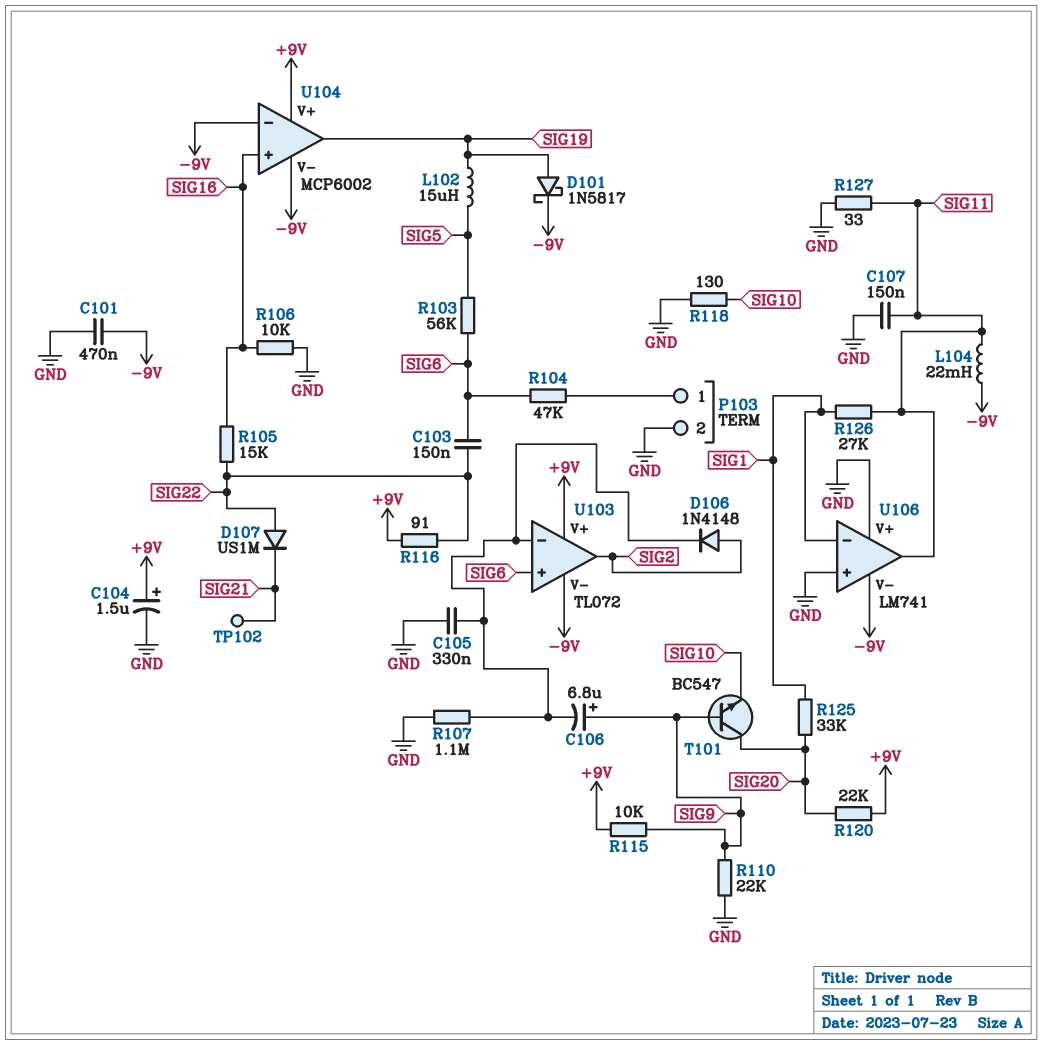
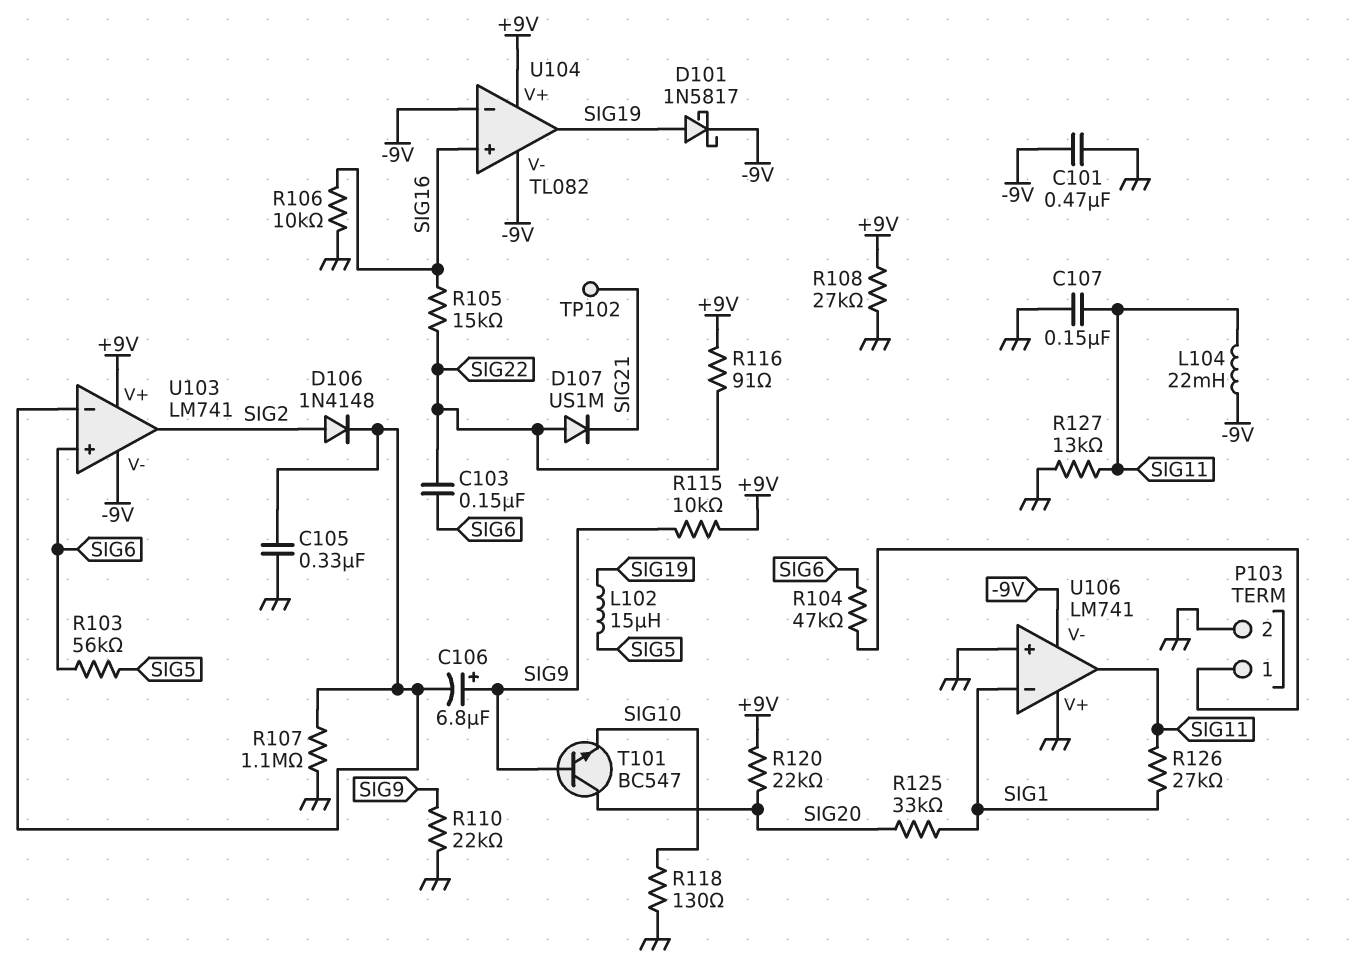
C104: 1.5uF (plus +9V, minus GND) -> none
R108: none -> 27k (+9V, GND)
R127: 33 (GND, SIG11) -> 13k (GND, SIG11)
U103: TL072 -> LM741
U104: MCP6002 -> TL082

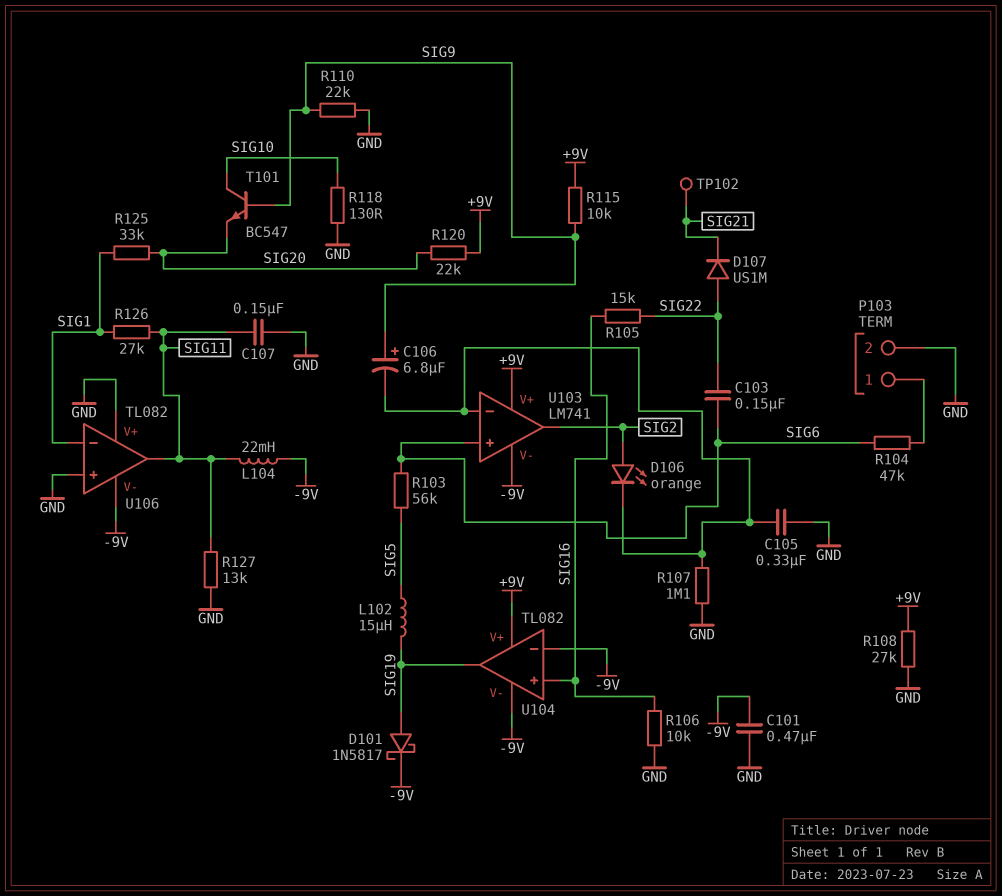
D106: diode 1N4148 (A SIG2, K U103/in-) -> LED orange (A SIG2, K U103/in-)
R116: 91 (+9V, SIG22) -> none
T101: NPN BC547 (B SIG9, C SIG20, E SIG10) -> NPN BC547 (B SIG9, C SIG10, E SIG20)
U106: LM741 -> TL082

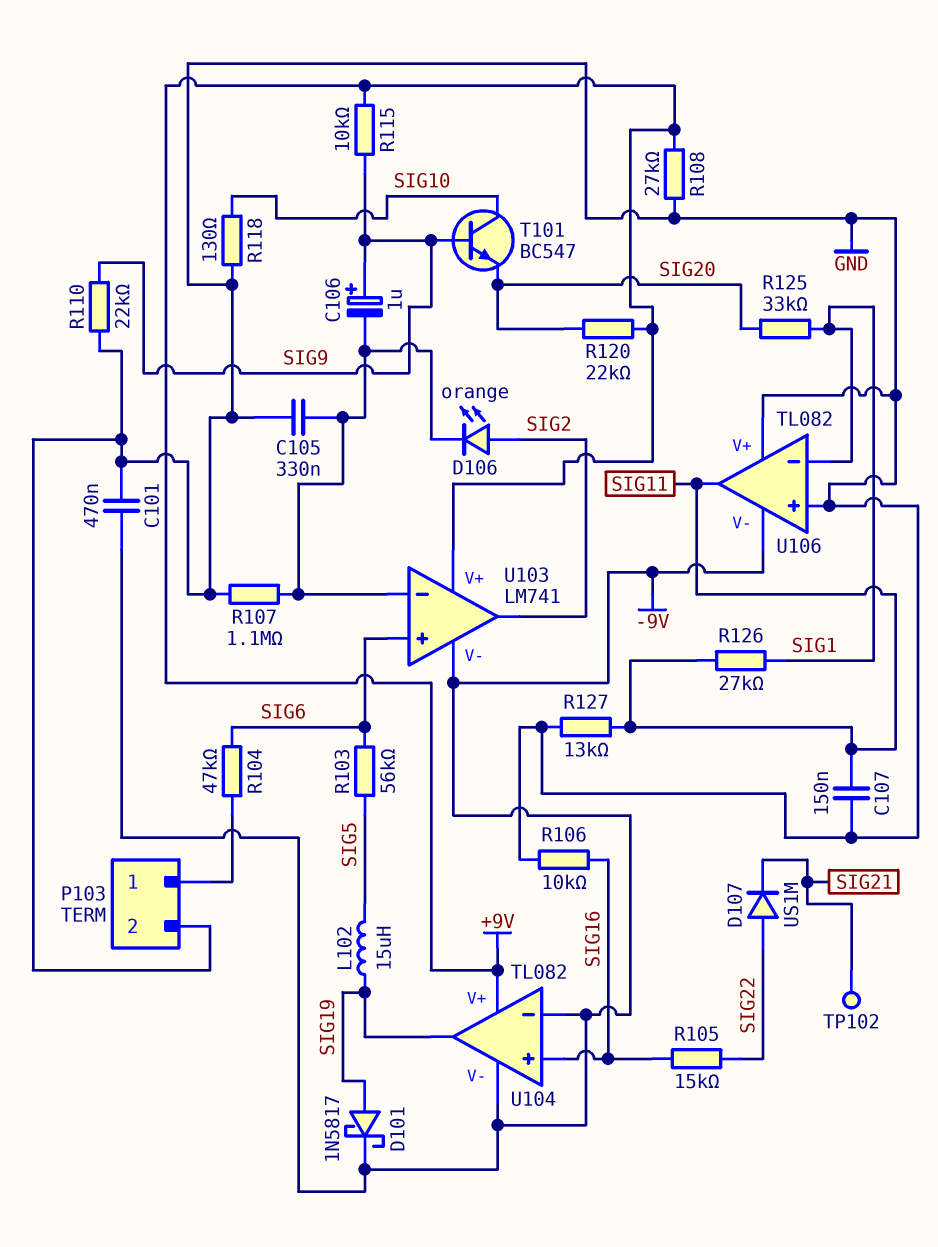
C103: 150nF (SIG6, SIG22) -> none
C106: 6.8uF (plus SIG9, minus U103/in-) -> 1uF (plus SIG9, minus U103/in-)
L104: 22mH (-9V, SIG11) -> none

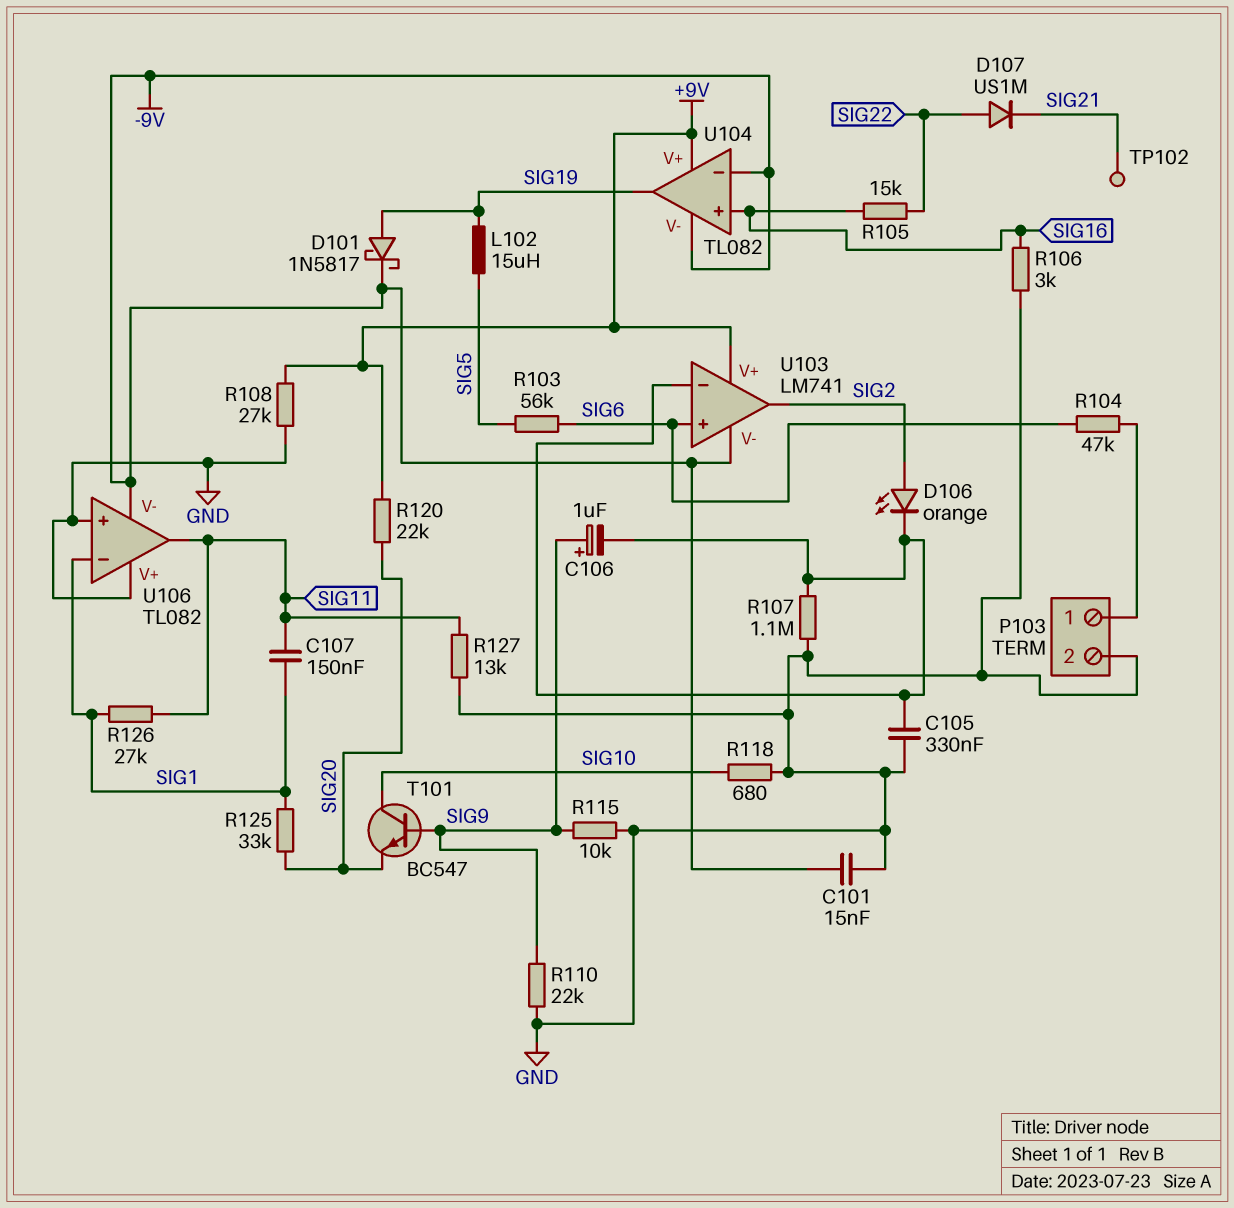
C101: 470nF (-9V, GND) -> 15nF (-9V, GND)
C107: 150nF (GND, SIG11) -> 150nF (SIG1, SIG11)
R106: 10k (GND, SIG16) -> 3k (GND, SIG16)
R115: 10k (+9V, SIG9) -> 10k (GND, SIG9)
R118: 130 (GND, SIG10) -> 680 (GND, SIG10)

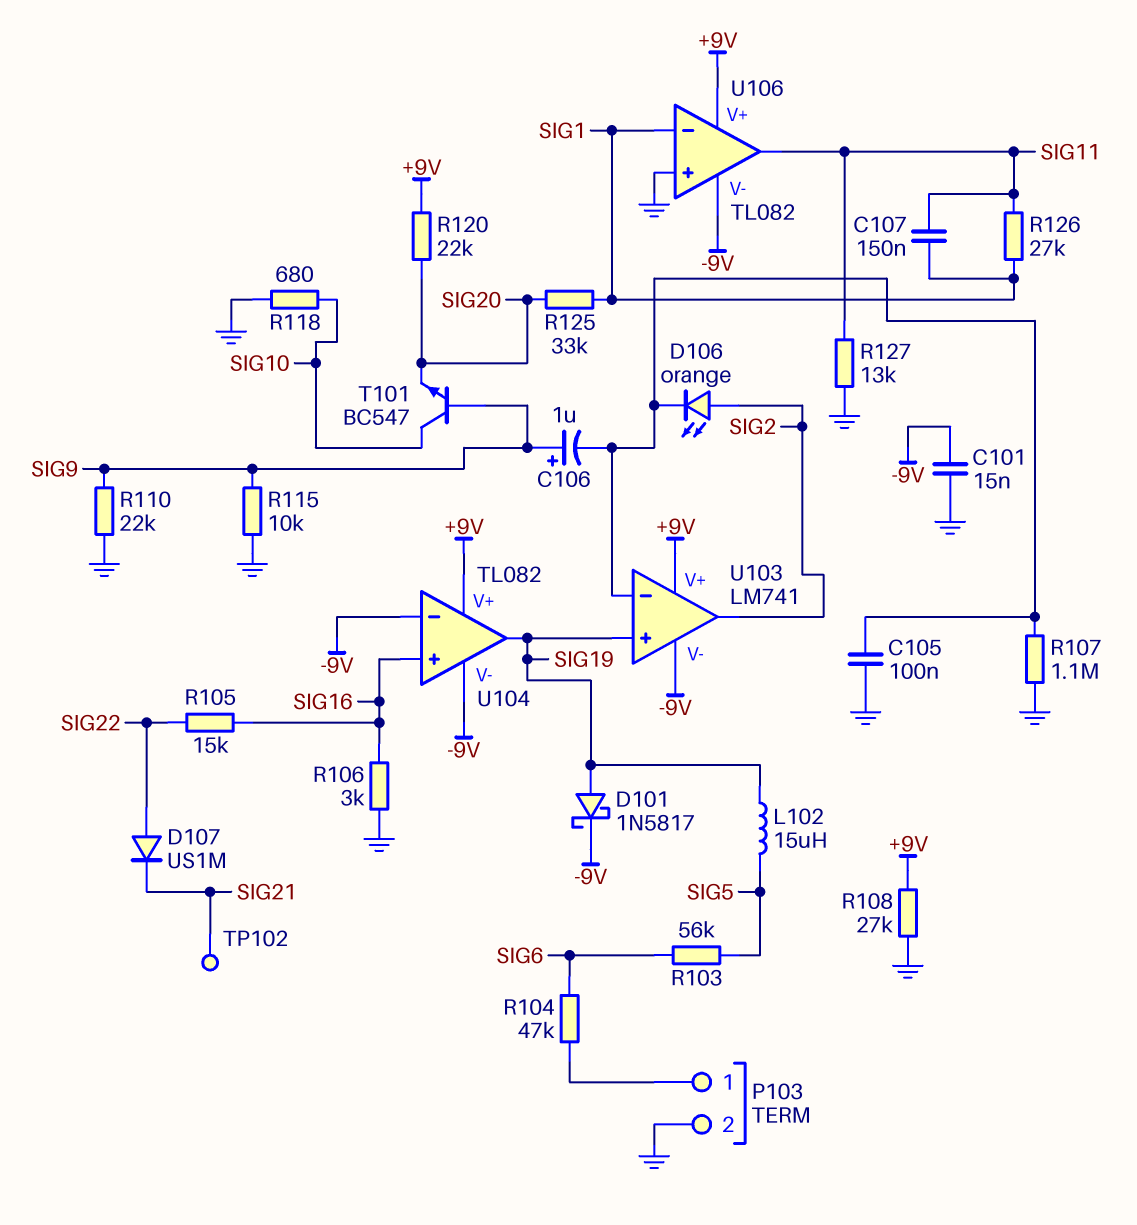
C105: 330nF (GND, U103/in-) -> 100nF (GND, U103/in-)
U103 pin in+: SIG6 -> SIG19
U106 pin V+: GND -> +9V

